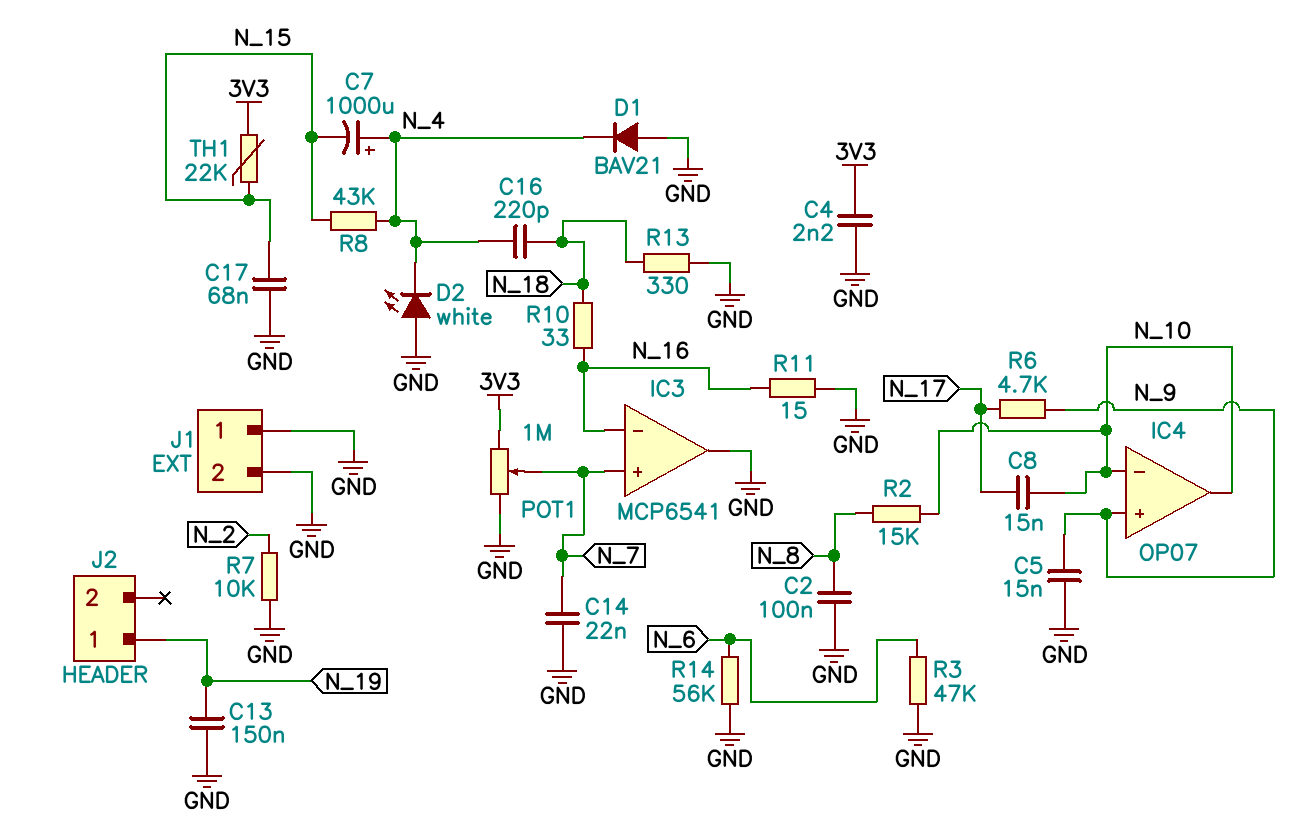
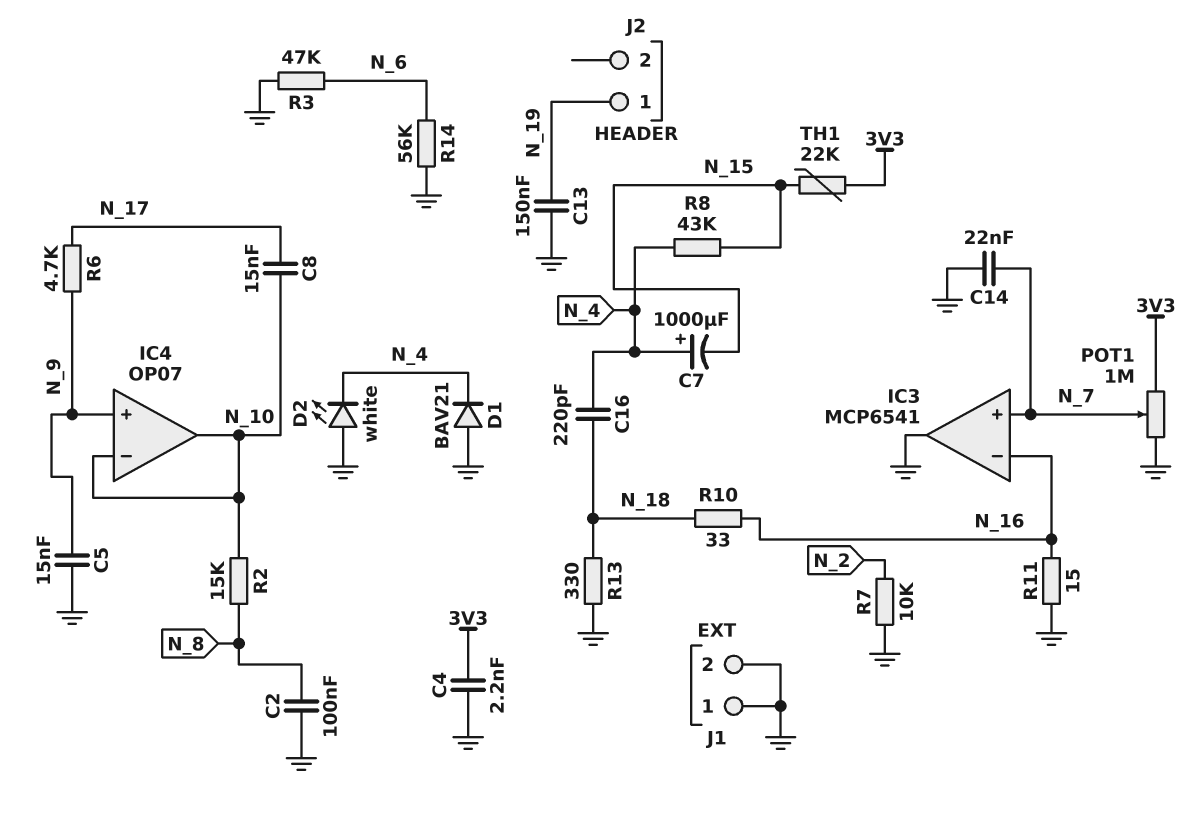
C17: 68nF (GND, N_15) -> none

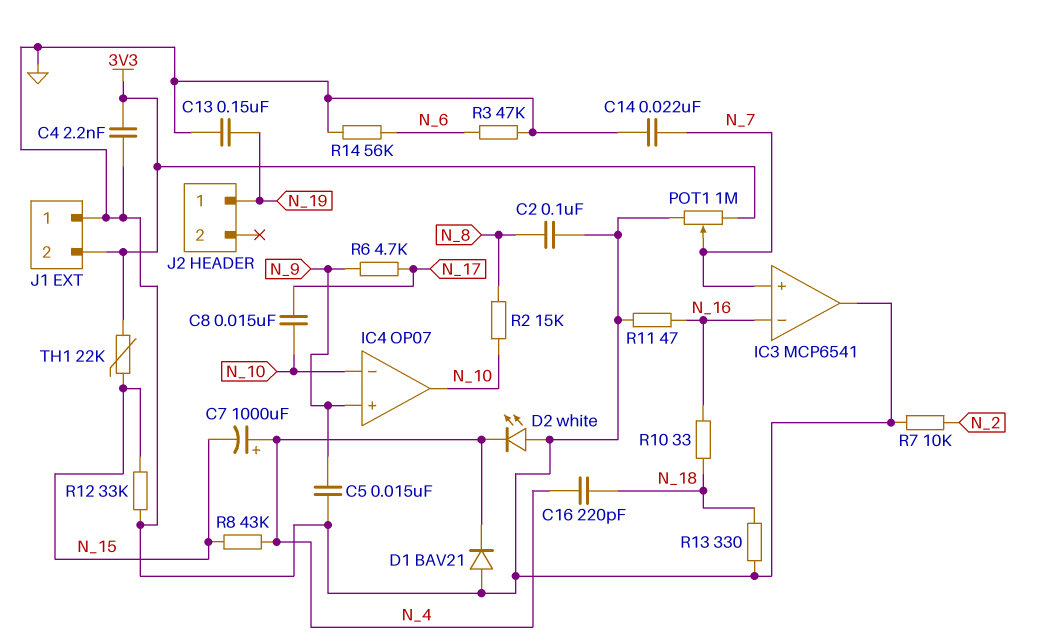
J1 pin 2: GND -> 3V3
R11: 15 (GND, N_16) -> 47 (GND, N_16)
R12: none -> 33k (GND, N_15)

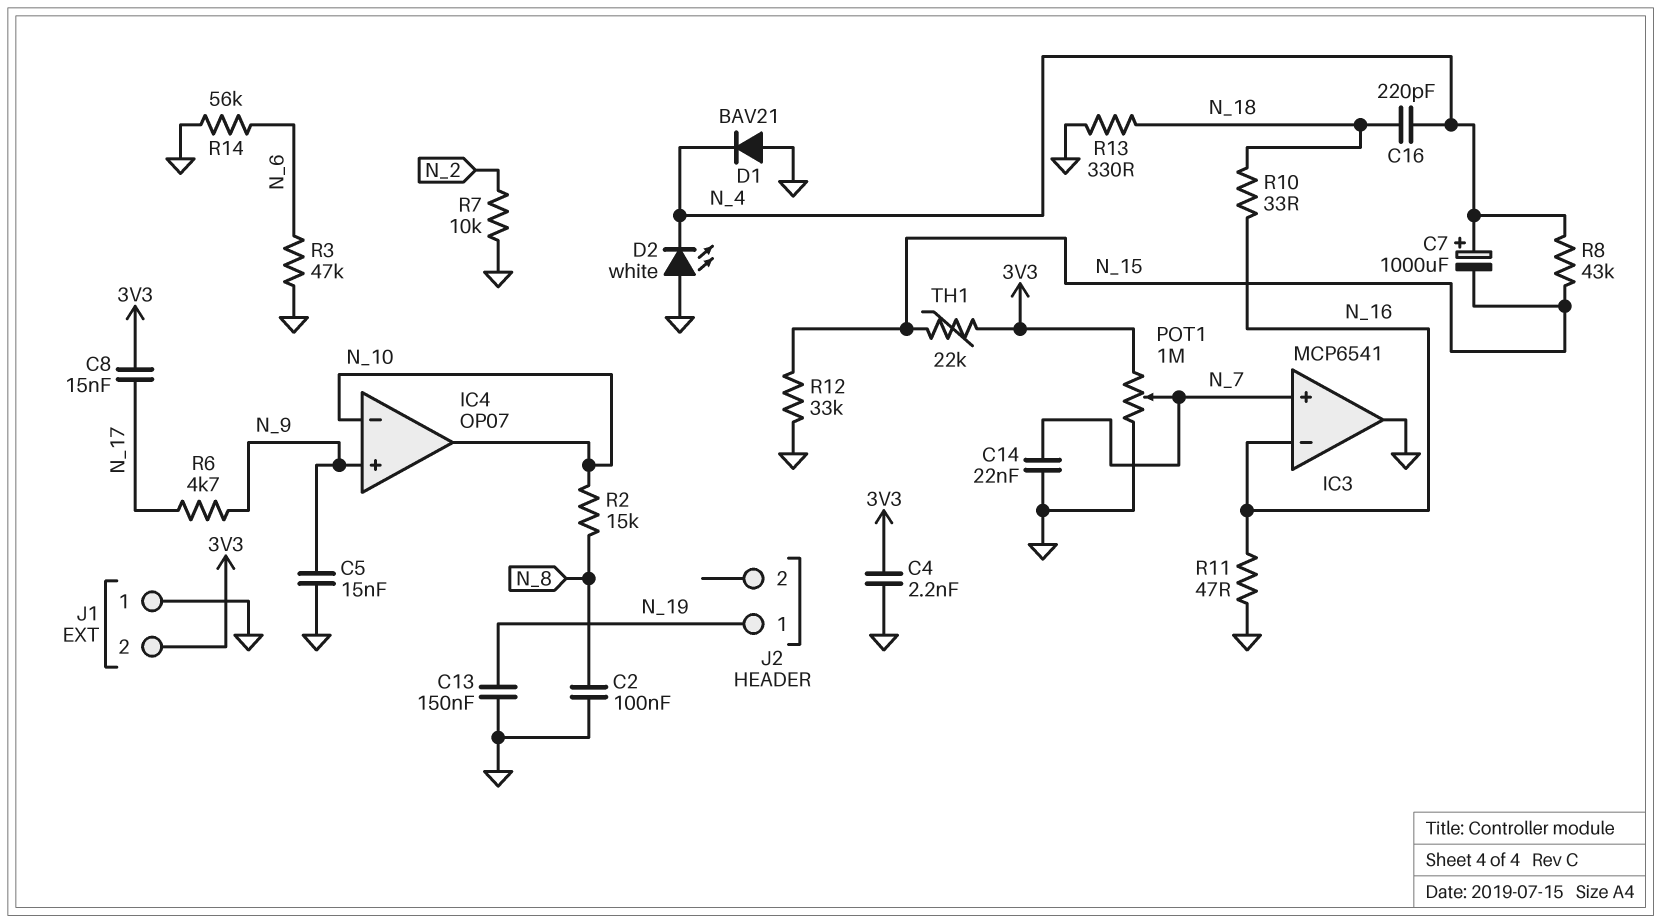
C8: 15nF (N_10, N_17) -> 15nF (3V3, N_17)

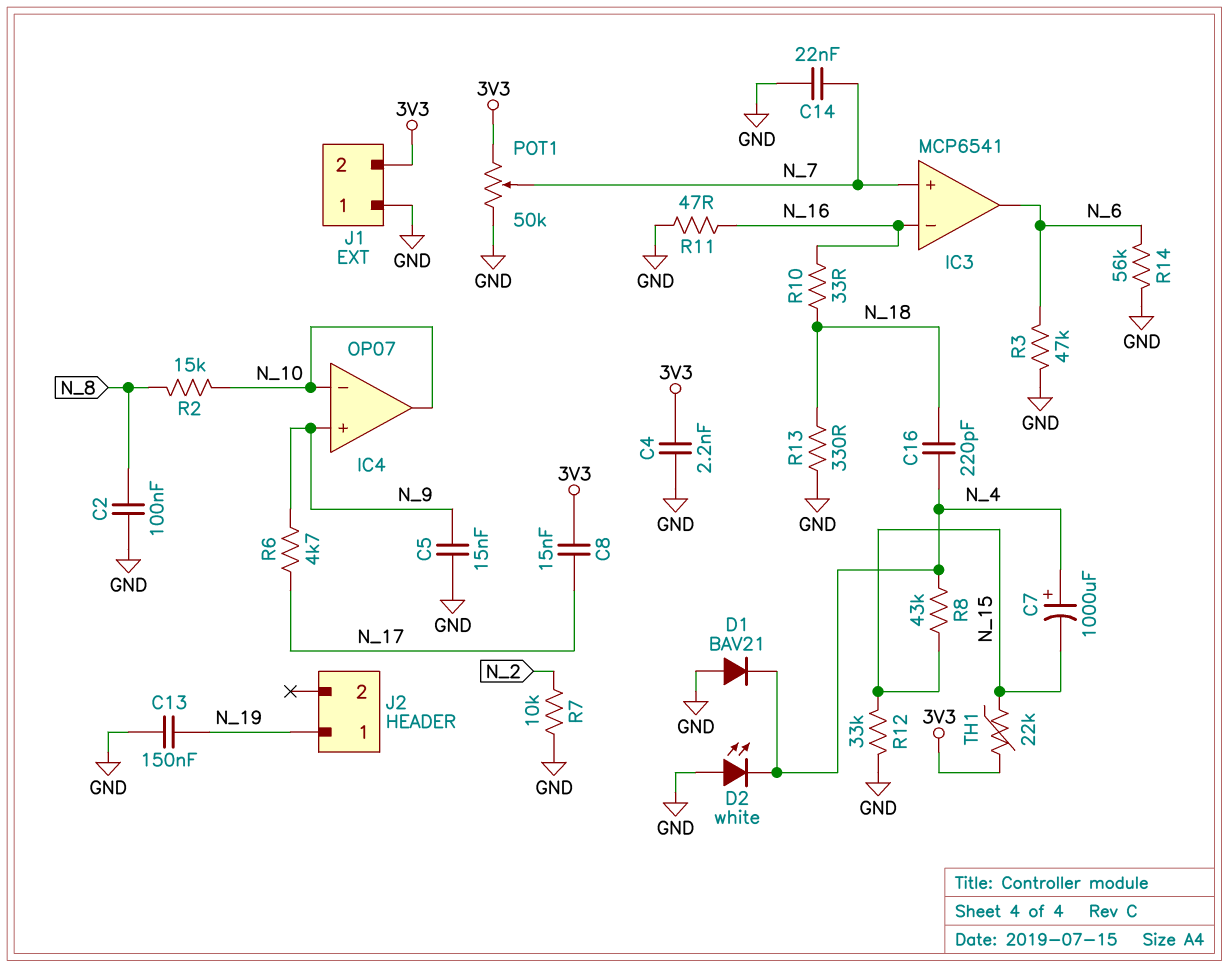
IC3 pin out: GND -> N_6
POT1: 1M (3V3, GND, wiper N_7) -> 50k (3V3, GND, wiper N_7)

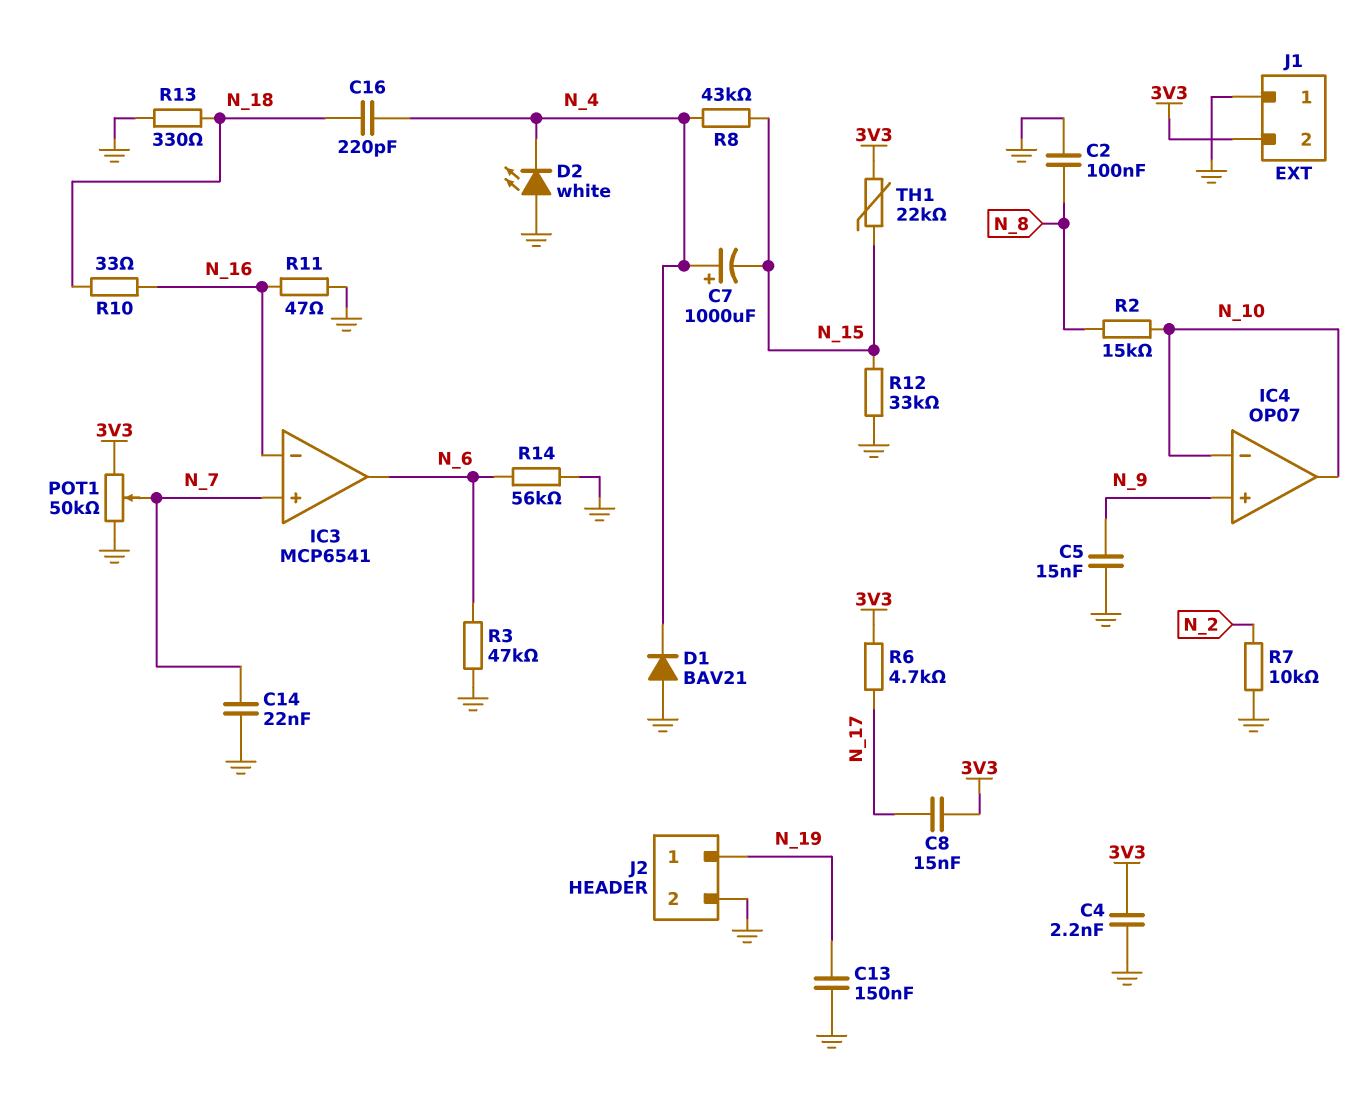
J2 pin 2: none -> GND
R6: 4.7k (N_9, N_17) -> 4.7k (3V3, N_17)

